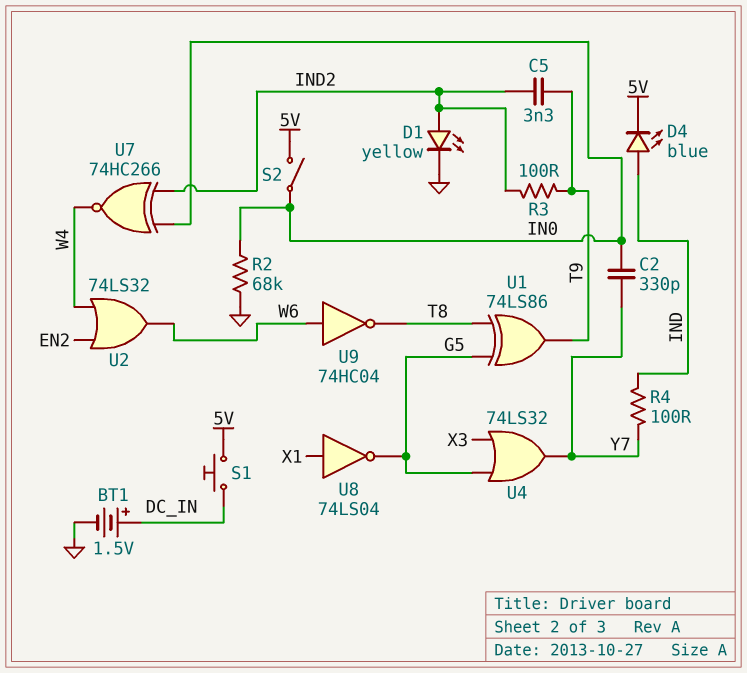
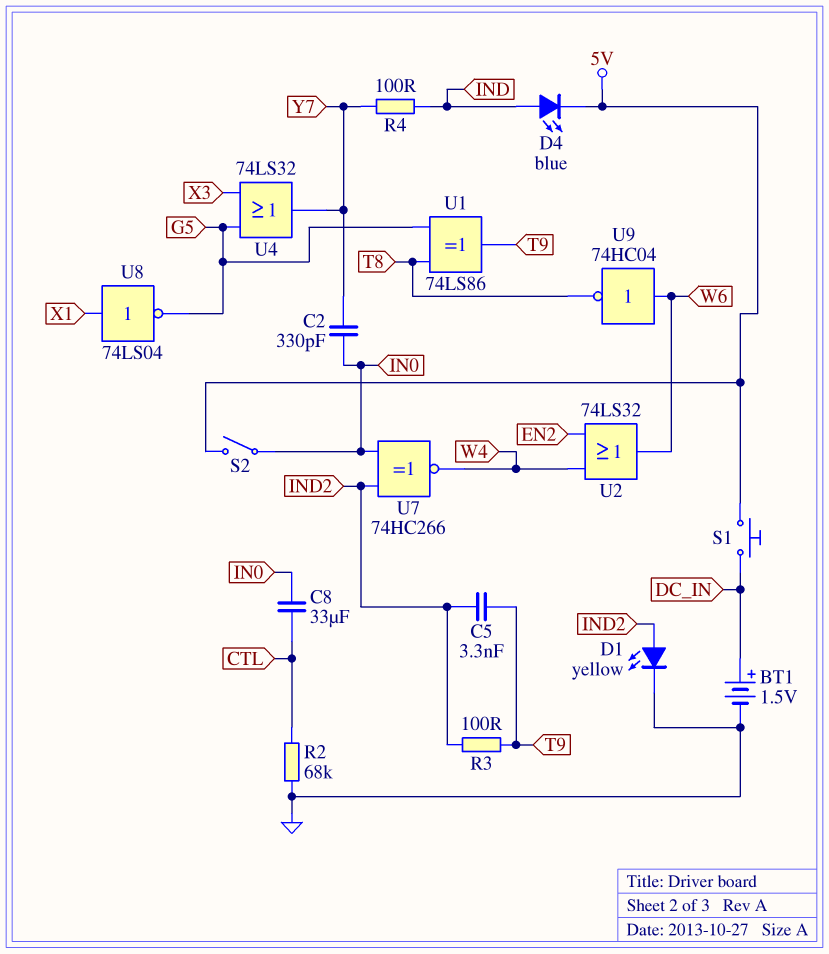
C8: none -> 33uF (CTL, IN0)
R2: 68k (GND, IN0) -> 68k (CTL, GND)

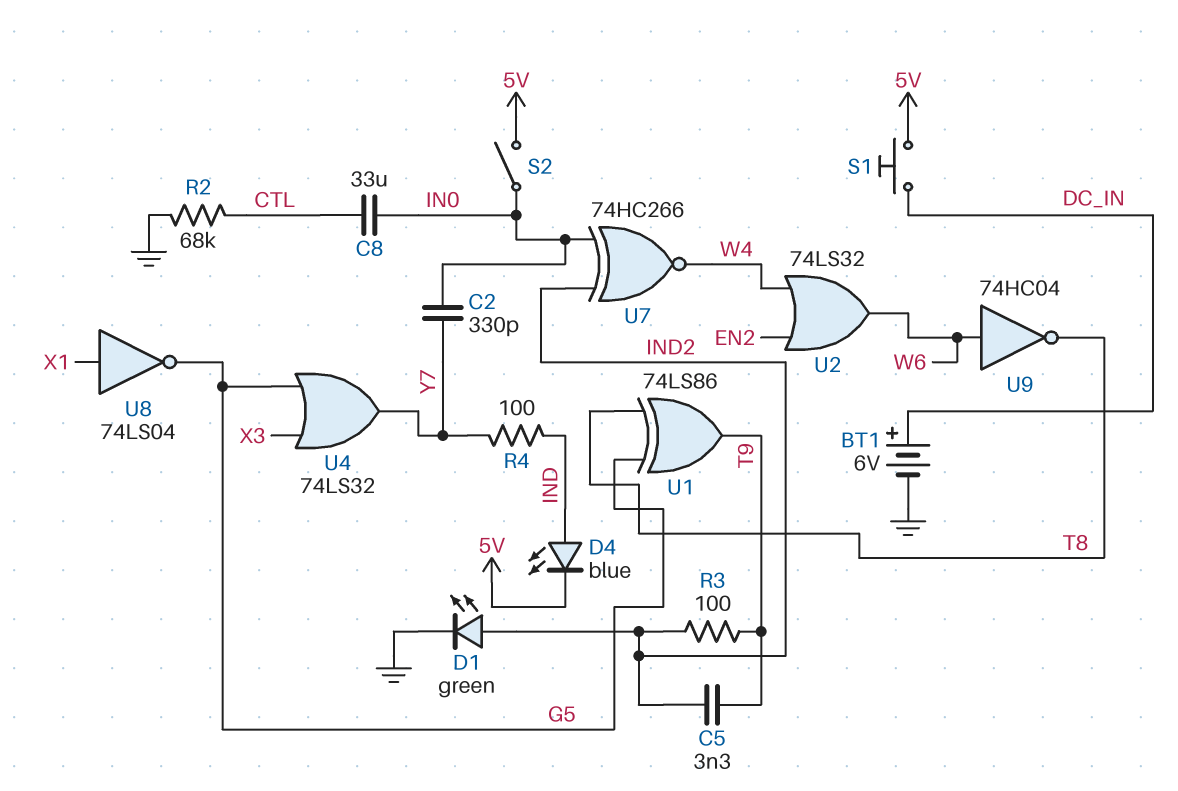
BT1: 1.5V (plus DC_IN, minus GND) -> 6V (plus DC_IN, minus GND)
D1: LED yellow (A IND2, K GND) -> LED green (A IND2, K GND)

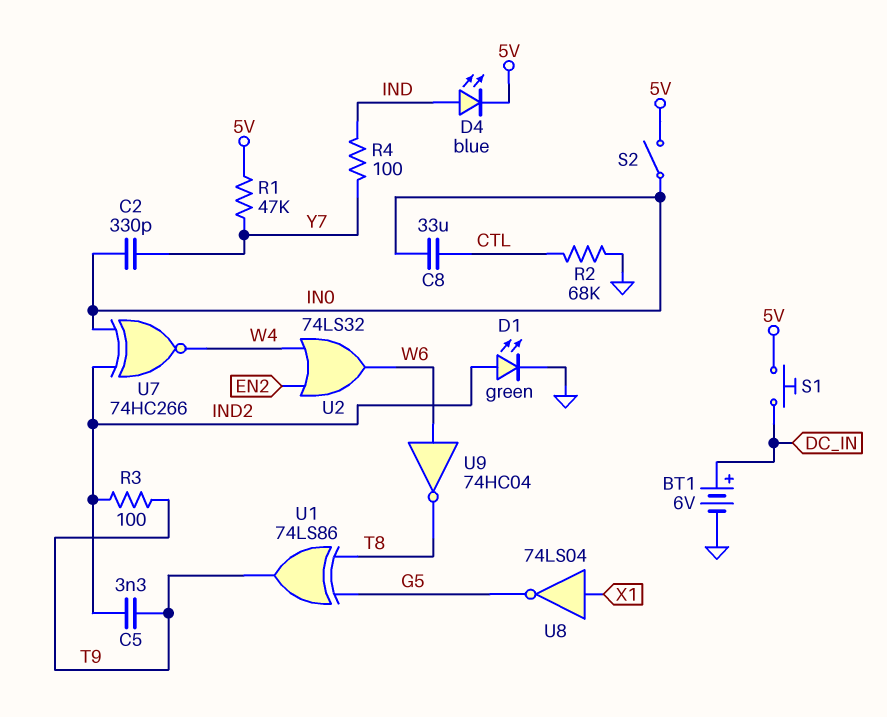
R1: none -> 47k (5V, Y7)
U4: OR 74LS32 (in G5, in X3, out Y7) -> none

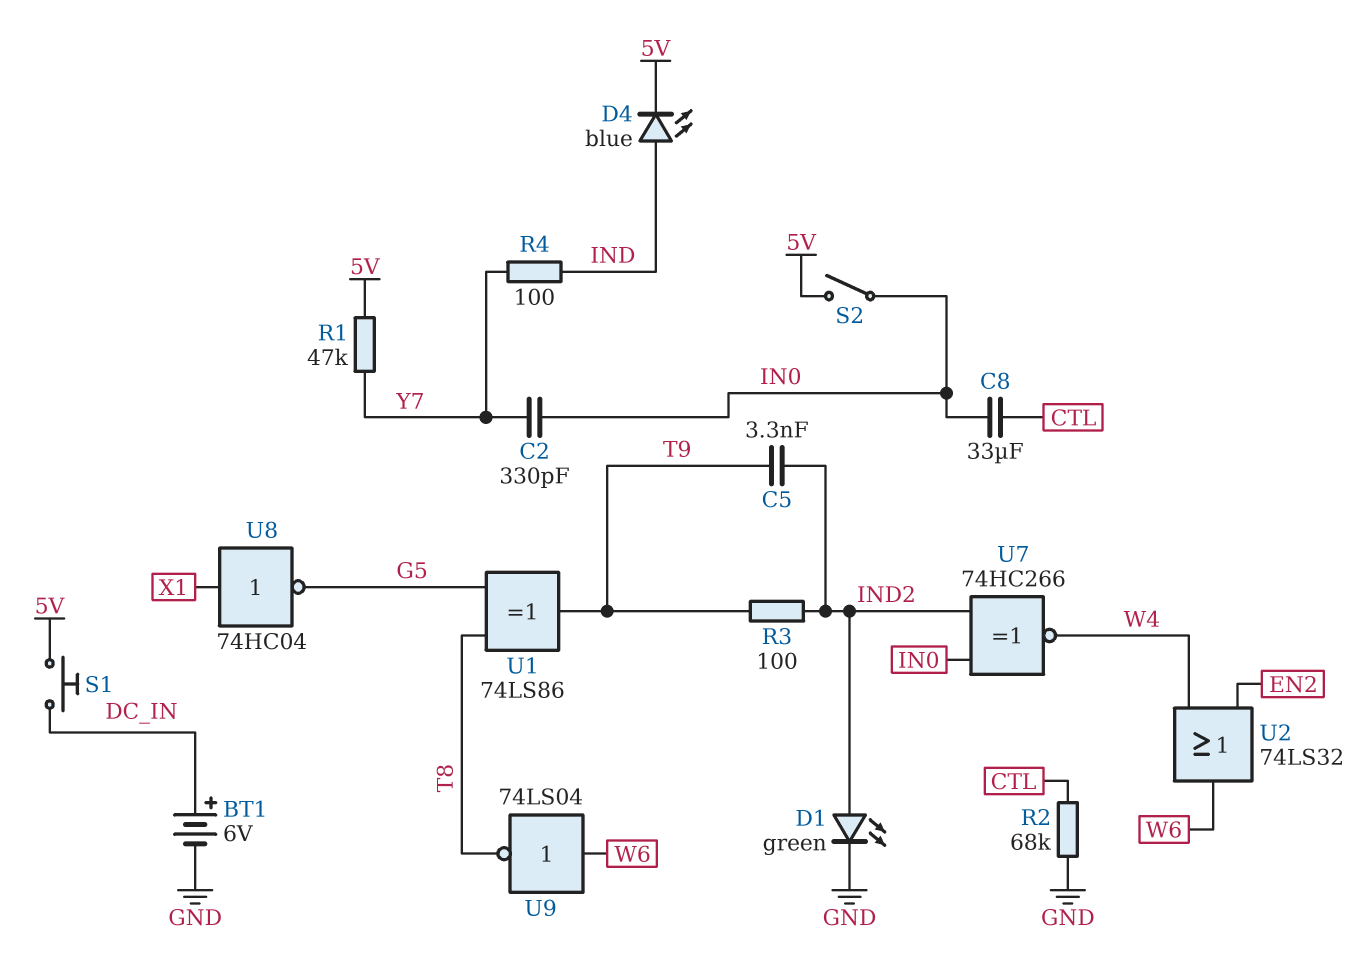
U8: NOT 74LS04 (in X1, out G5) -> NOT 74HC04 (in X1, out G5)
U9: NOT 74HC04 (in W6, out T8) -> NOT 74LS04 (in W6, out T8)

